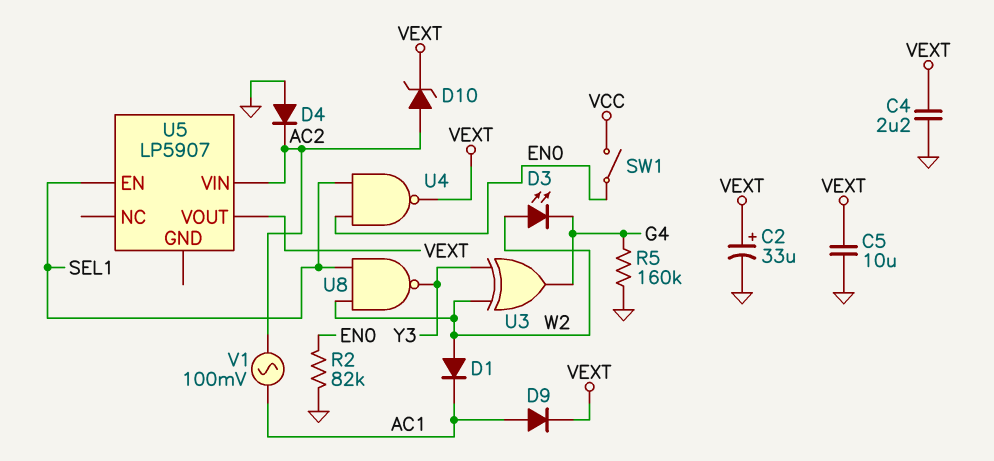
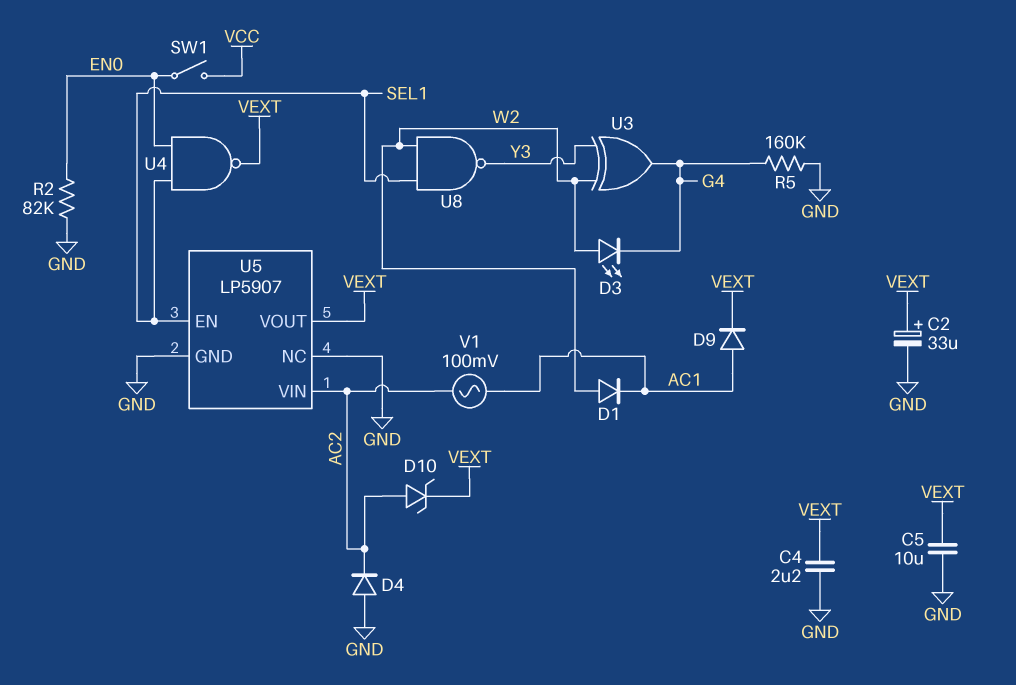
U5 pin GND: none -> GND
U5 pin NC: none -> GND

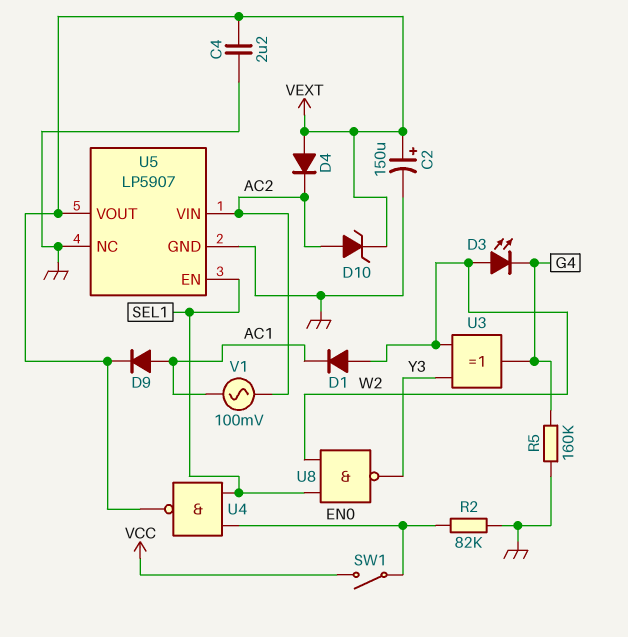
C2: 33uF (plus VEXT, minus GND) -> 150uF (plus VEXT, minus GND)
C5: 10uF (GND, VEXT) -> none
D4: diode (A GND, K AC2) -> diode (A VEXT, K AC2)

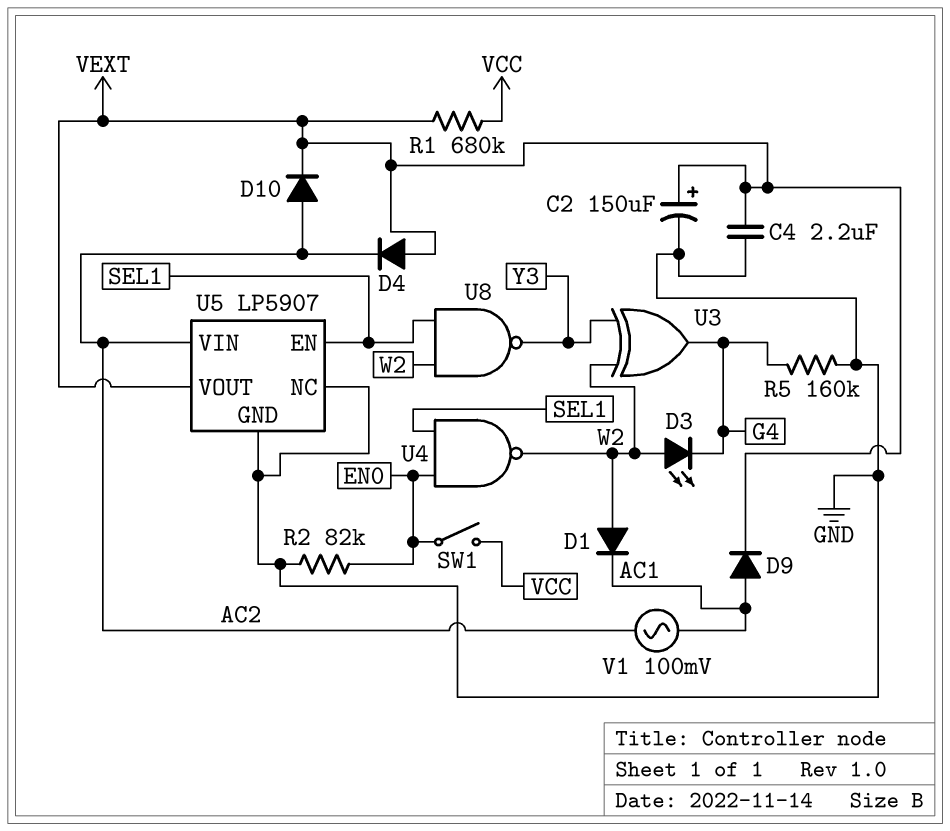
D10: zener (A AC2, K VEXT) -> diode (A AC2, K VEXT)
R1: none -> 680k (VCC, VEXT)
U4: NAND (in EN0, in SEL1, out VEXT) -> NAND (in EN0, in SEL1, out W2)

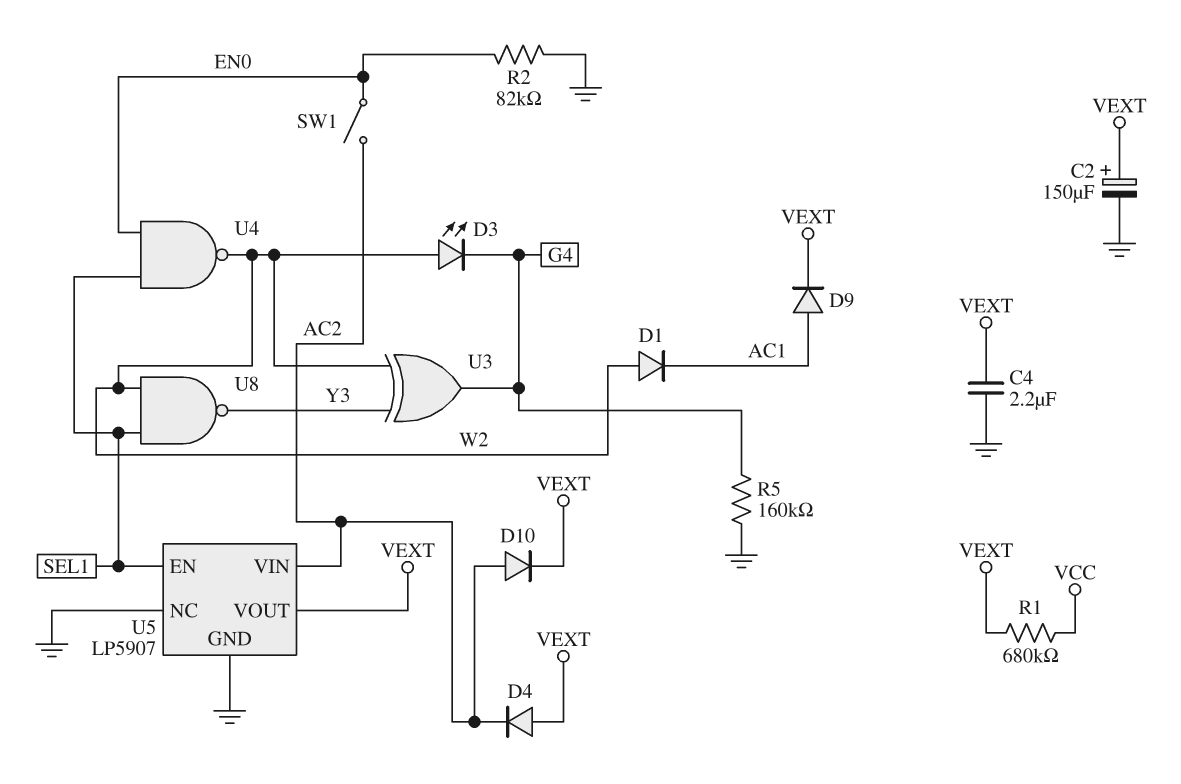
SW1: switch (EN0, VCC) -> switch (AC2, EN0)
V1: AC 100mV (AC1, AC2) -> none

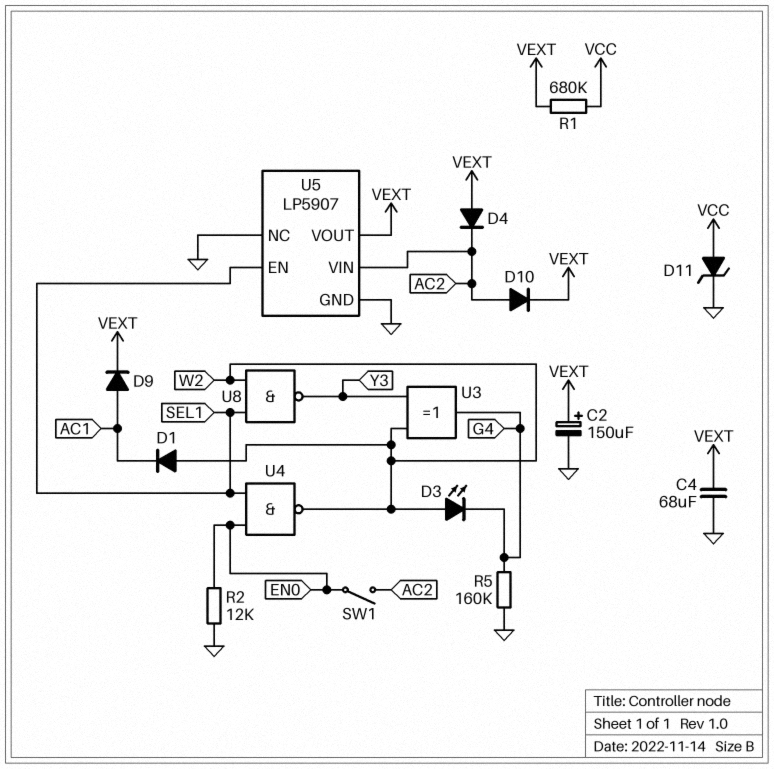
C4: 2.2uF (GND, VEXT) -> 68uF (GND, VEXT)
D11: none -> zener (A VCC, K GND)
R2: 82k (EN0, GND) -> 12k (EN0, GND)

